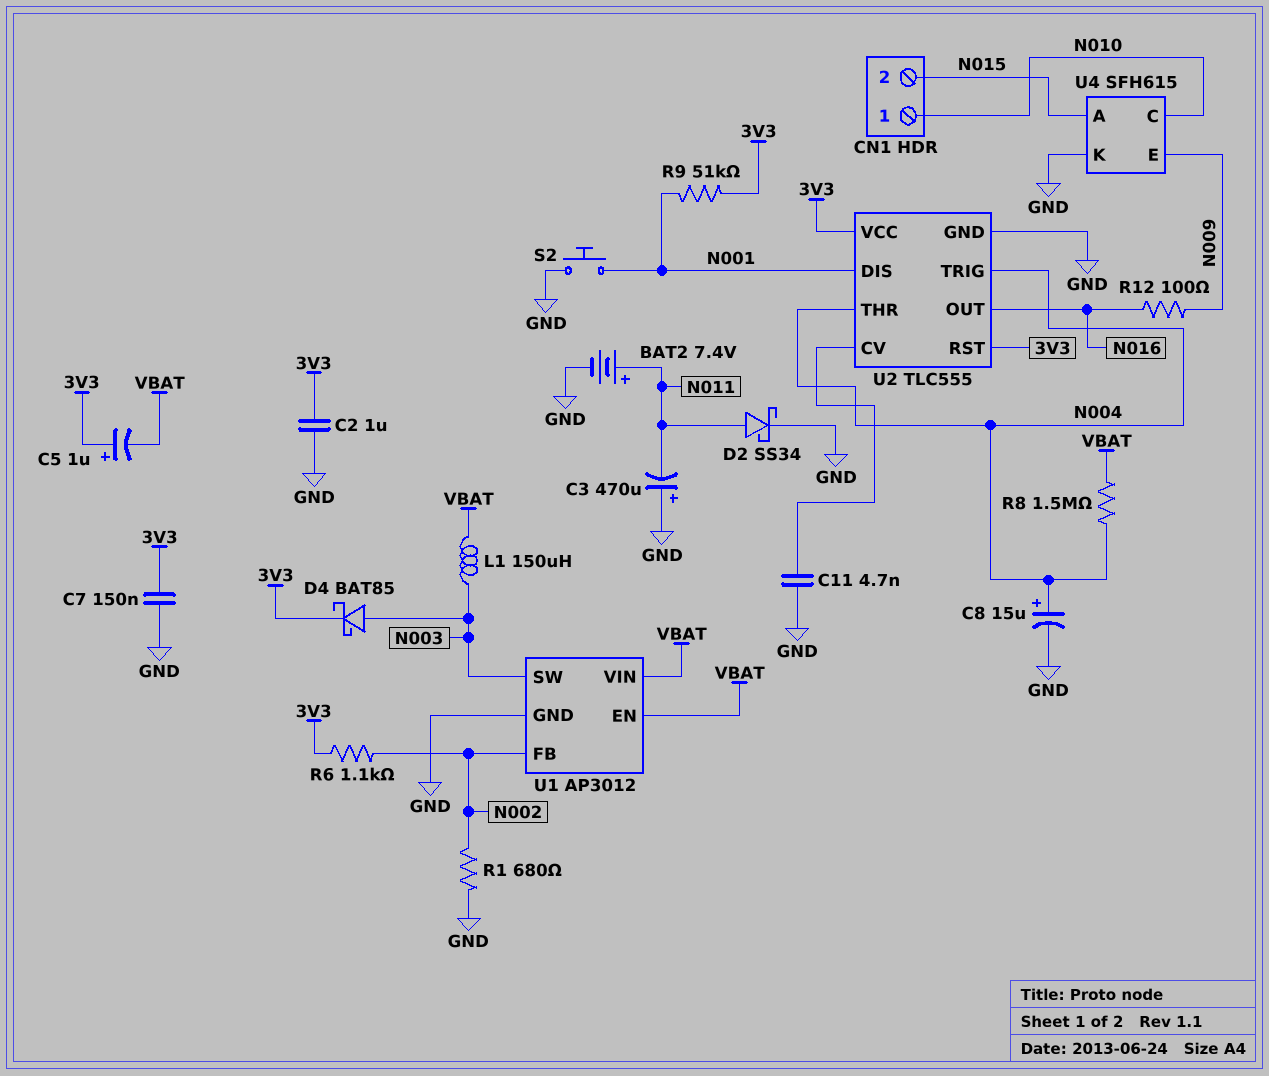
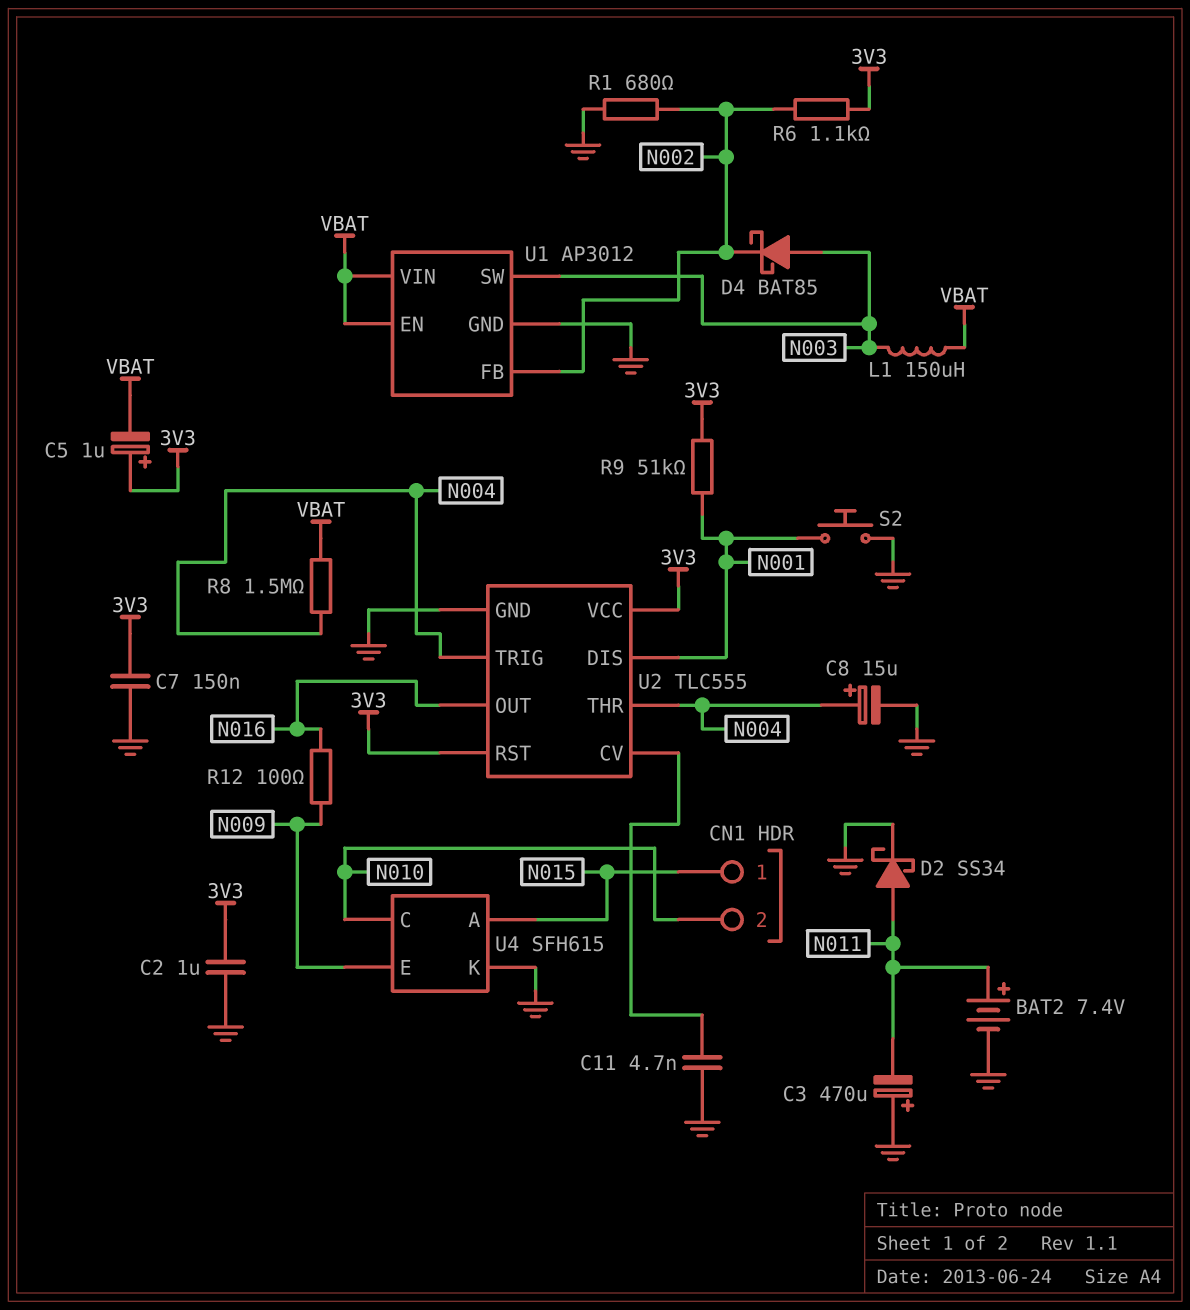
CN1 pin 1: N010 -> N015
CN1 pin 2: N015 -> N010
D4: schottky BAT85 (A N003, K 3V3) -> schottky BAT85 (A N003, K N002)

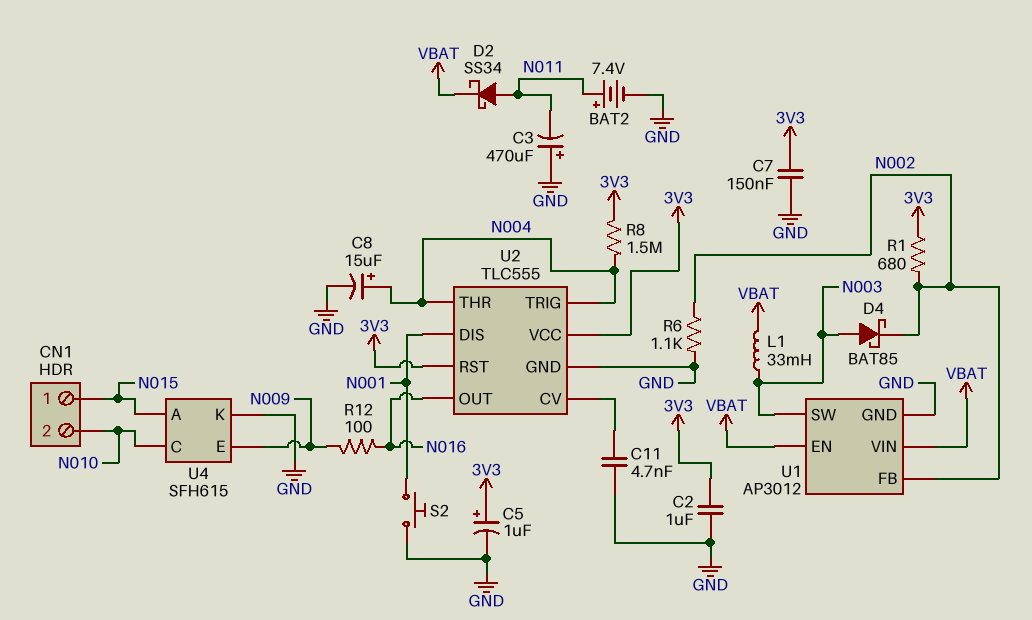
C5: 1uF (plus 3V3, minus VBAT) -> 1uF (plus 3V3, minus GND)
D2: schottky SS34 (A N011, K GND) -> schottky SS34 (A N011, K VBAT)
L1: 150uH (N003, VBAT) -> 33mH (N003, VBAT)
R1: 680 (GND, N002) -> 680 (3V3, N002)
R6: 1.1k (3V3, N002) -> 1.1k (GND, N002)
R8: 1.5M (N004, VBAT) -> 1.5M (3V3, N004)
R9: 51k (3V3, N001) -> none

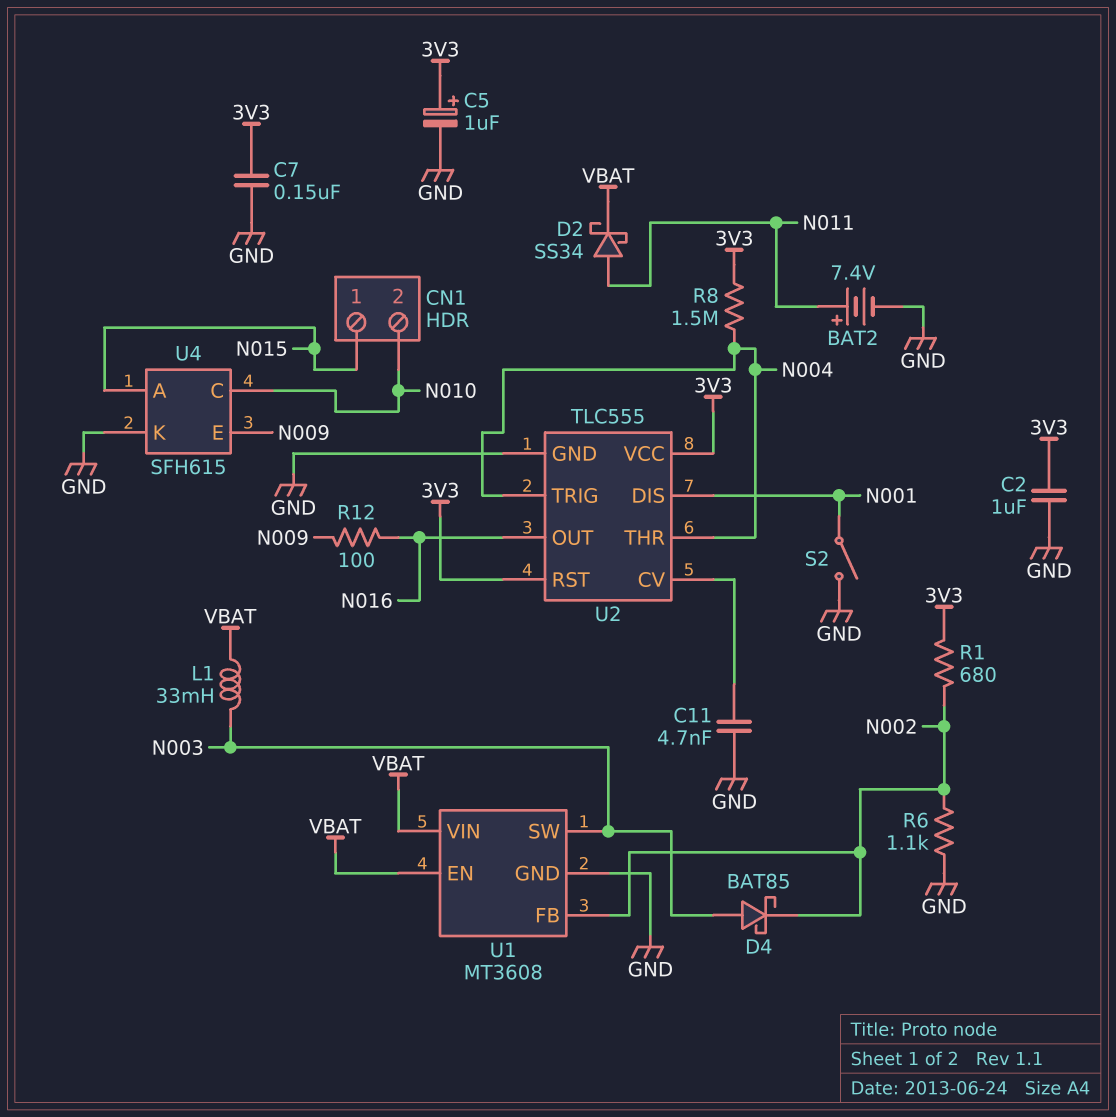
C3: 470uF (plus GND, minus N011) -> none
C8: 15uF (plus N004, minus GND) -> none
S2: button (GND, N001) -> switch (GND, N001)
U1: AP3012 -> MT3608

